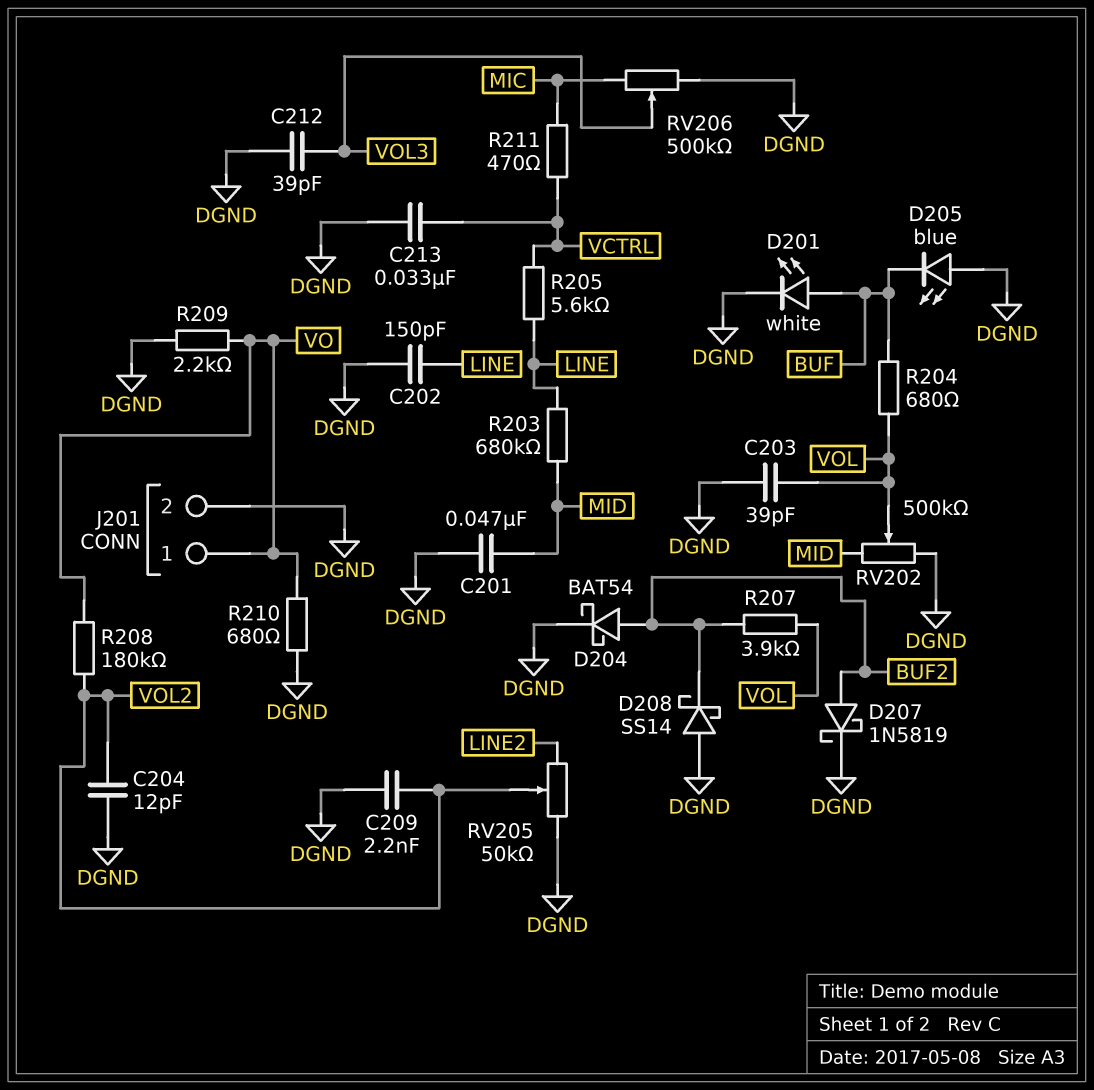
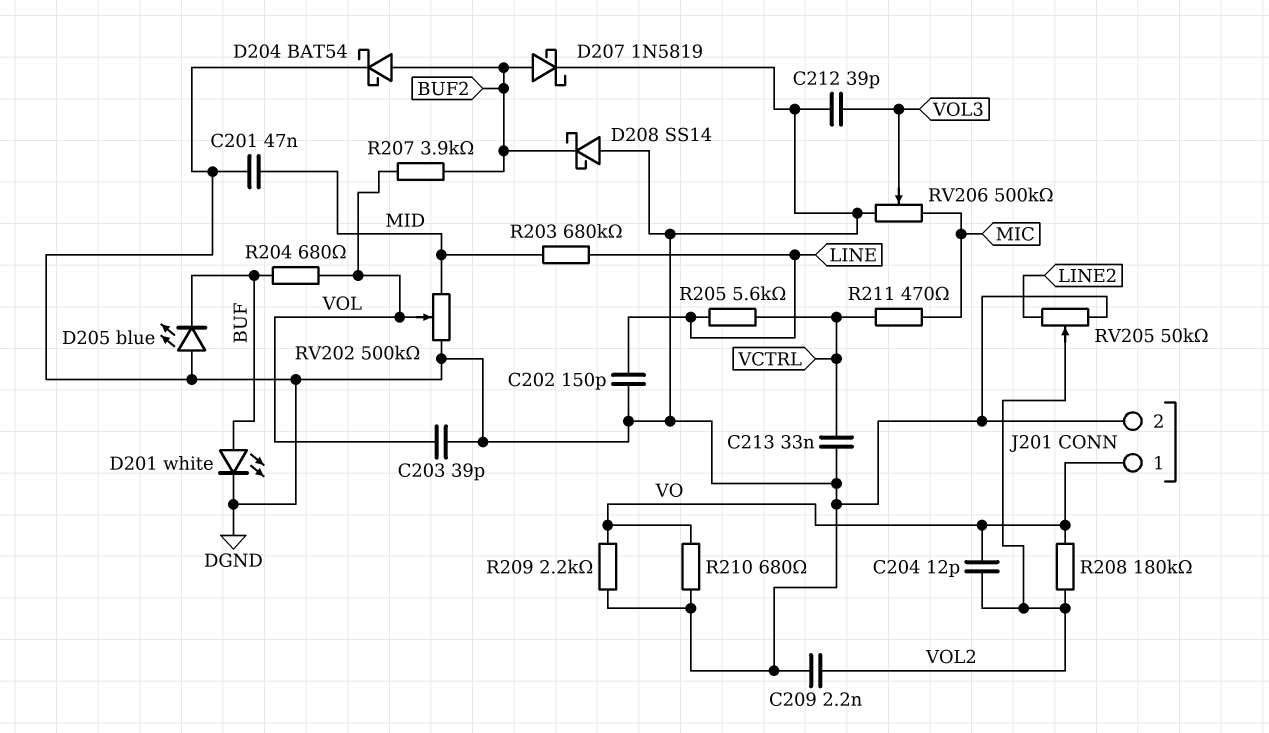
C204: 12pF (DGND, VOL2) -> 12pF (VO, VOL2)

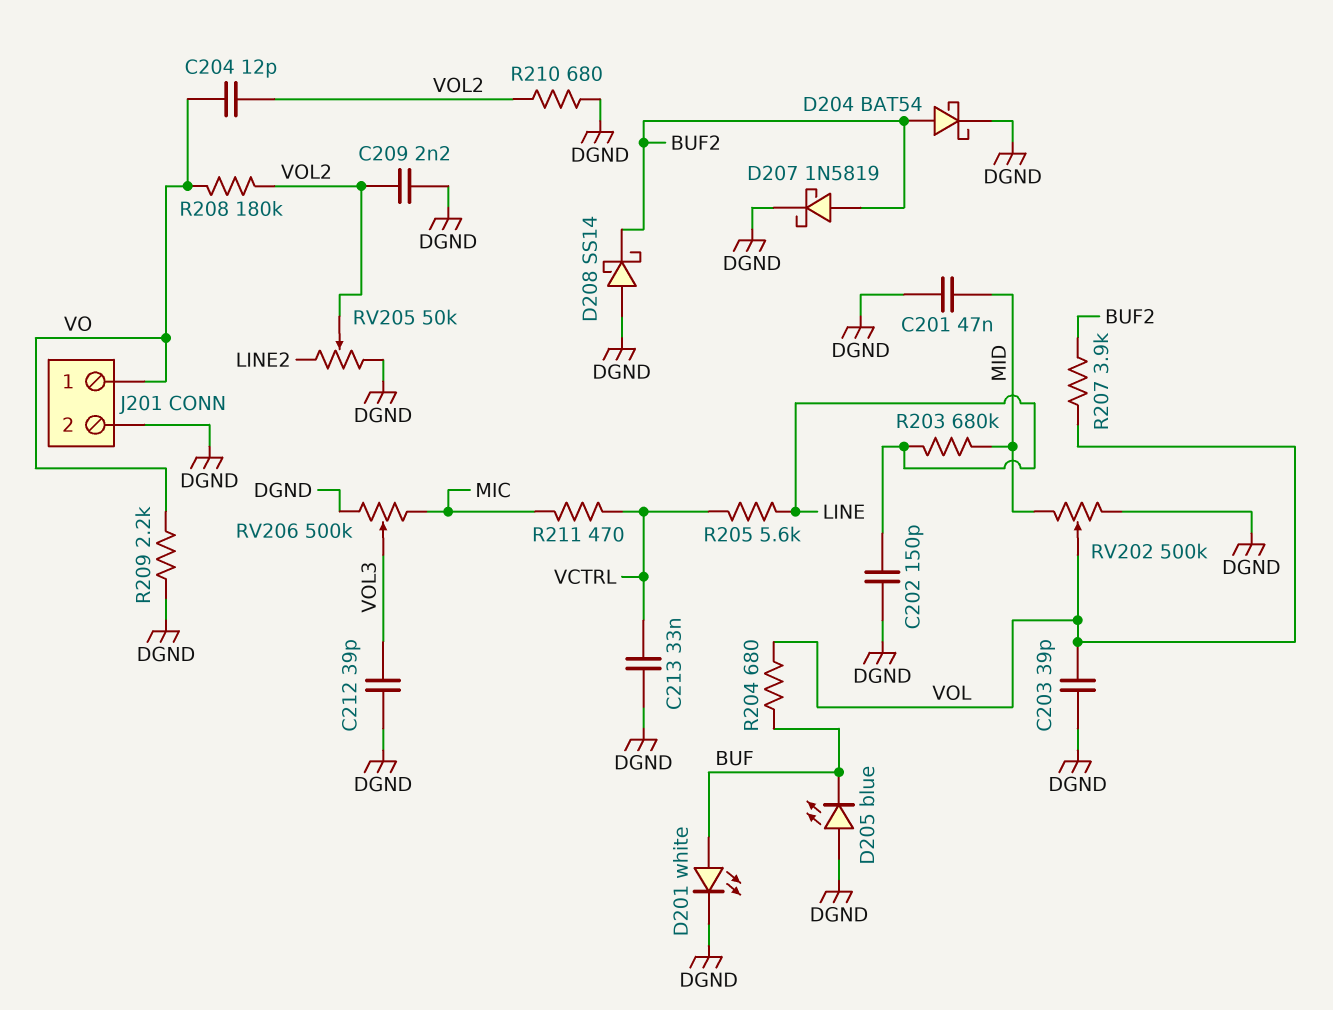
R210: 680 (DGND, VO) -> 680 (DGND, VOL2)

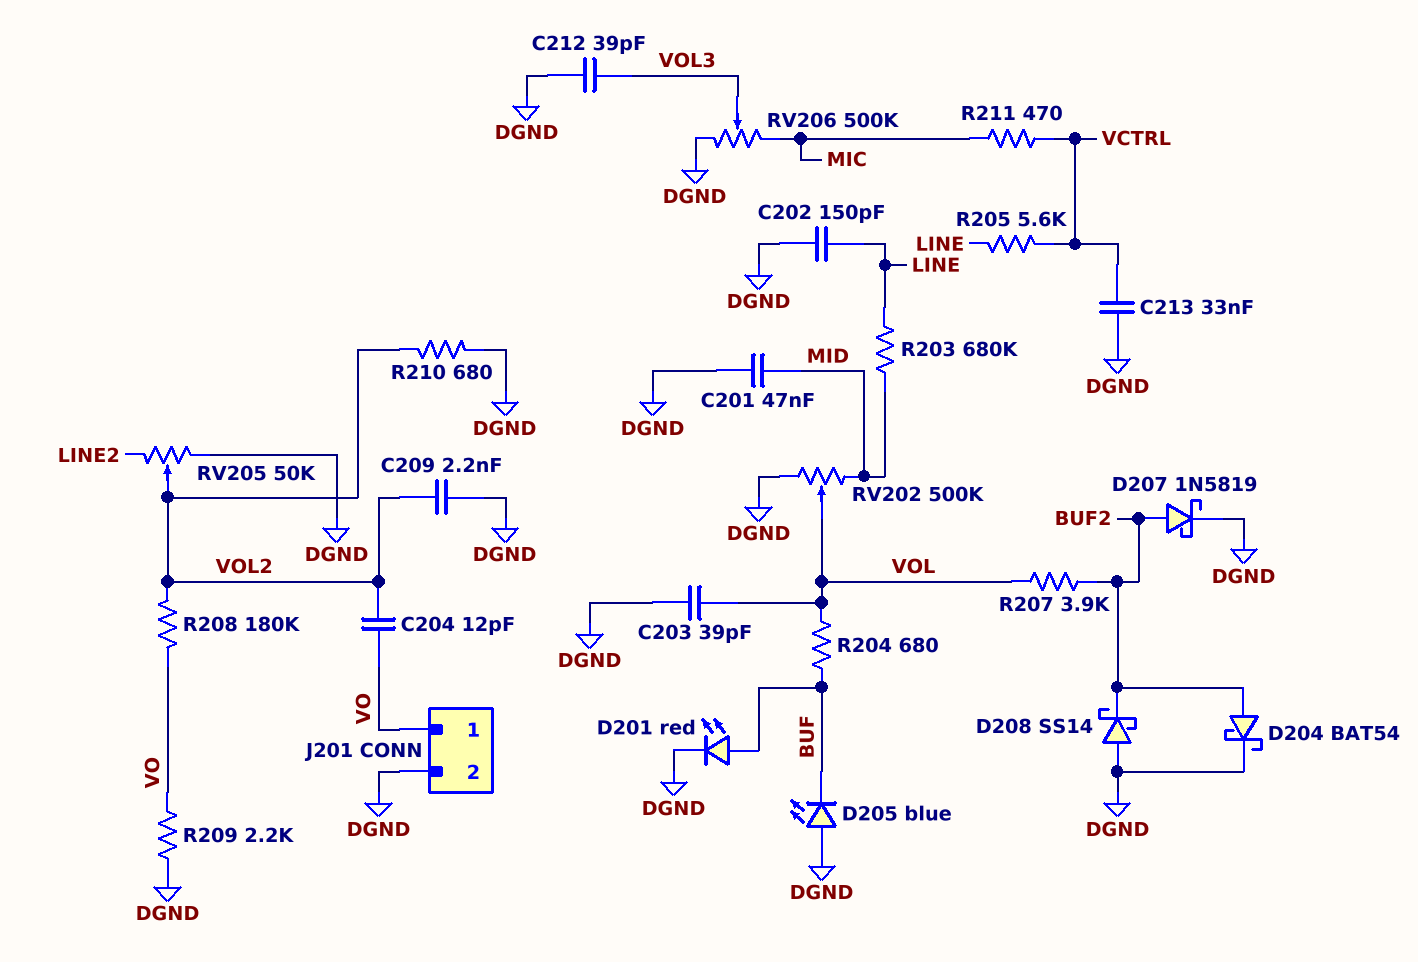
D201: LED white (A BUF, K DGND) -> LED red (A BUF, K DGND)

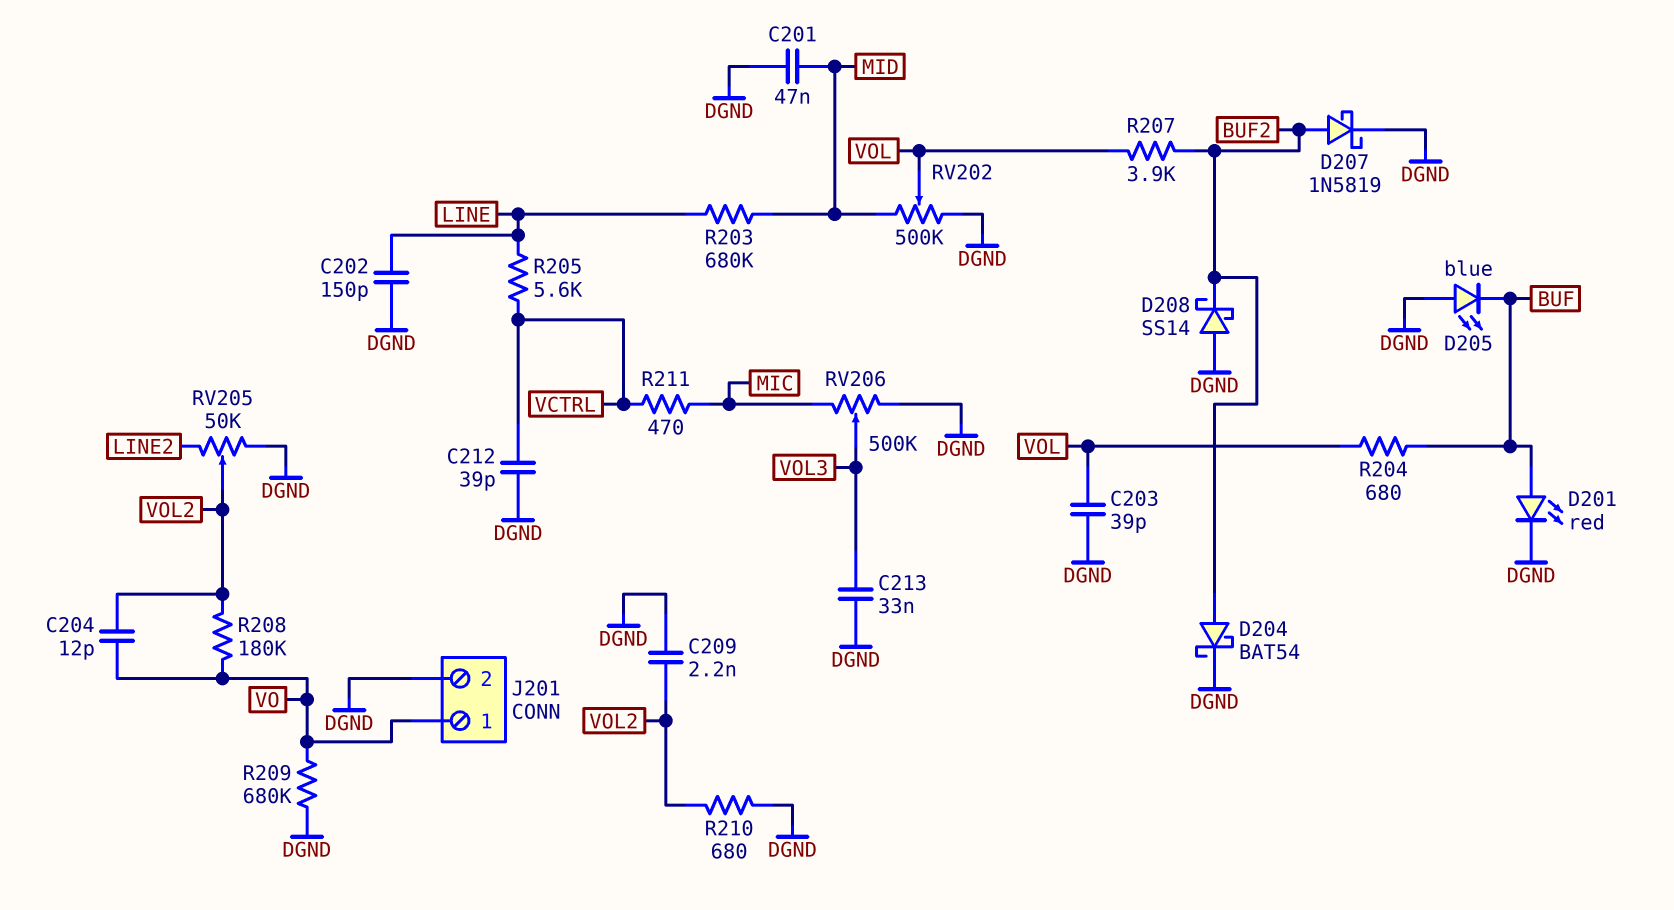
C212: 39pF (DGND, VOL3) -> 39pF (DGND, VCTRL)
C213: 33nF (DGND, VCTRL) -> 33nF (DGND, VOL3)
R209: 2.2k (DGND, VO) -> 680k (DGND, VO)

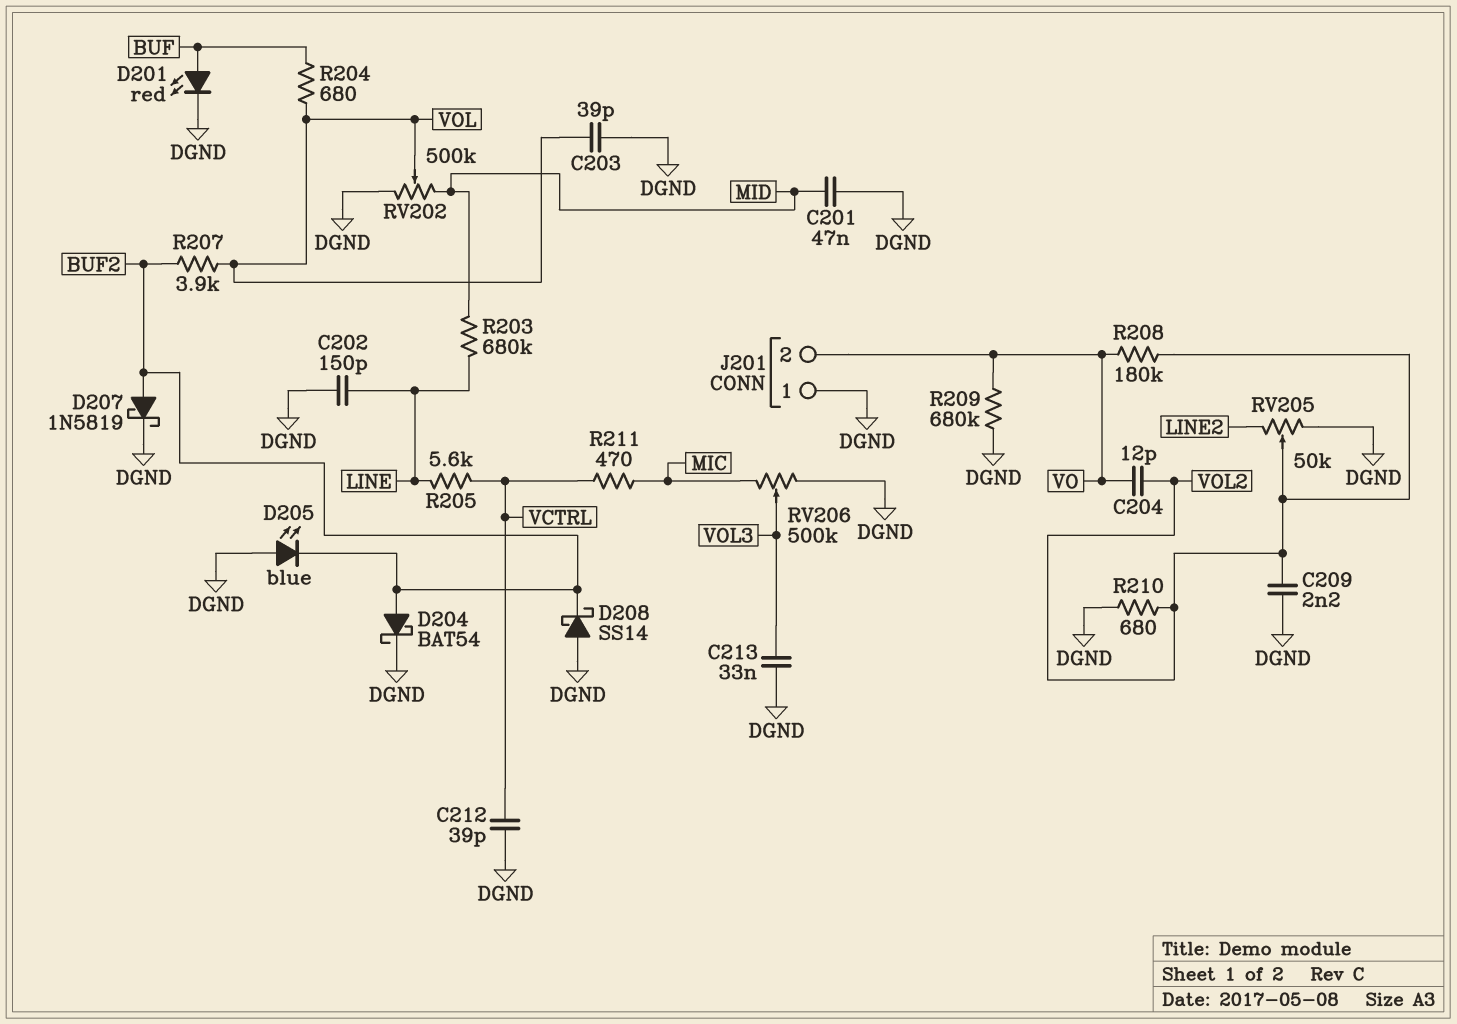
D205: LED blue (A DGND, K BUF) -> LED blue (A DGND, K BUF2)
J201 pin 1: VO -> DGND
J201 pin 2: DGND -> VO

